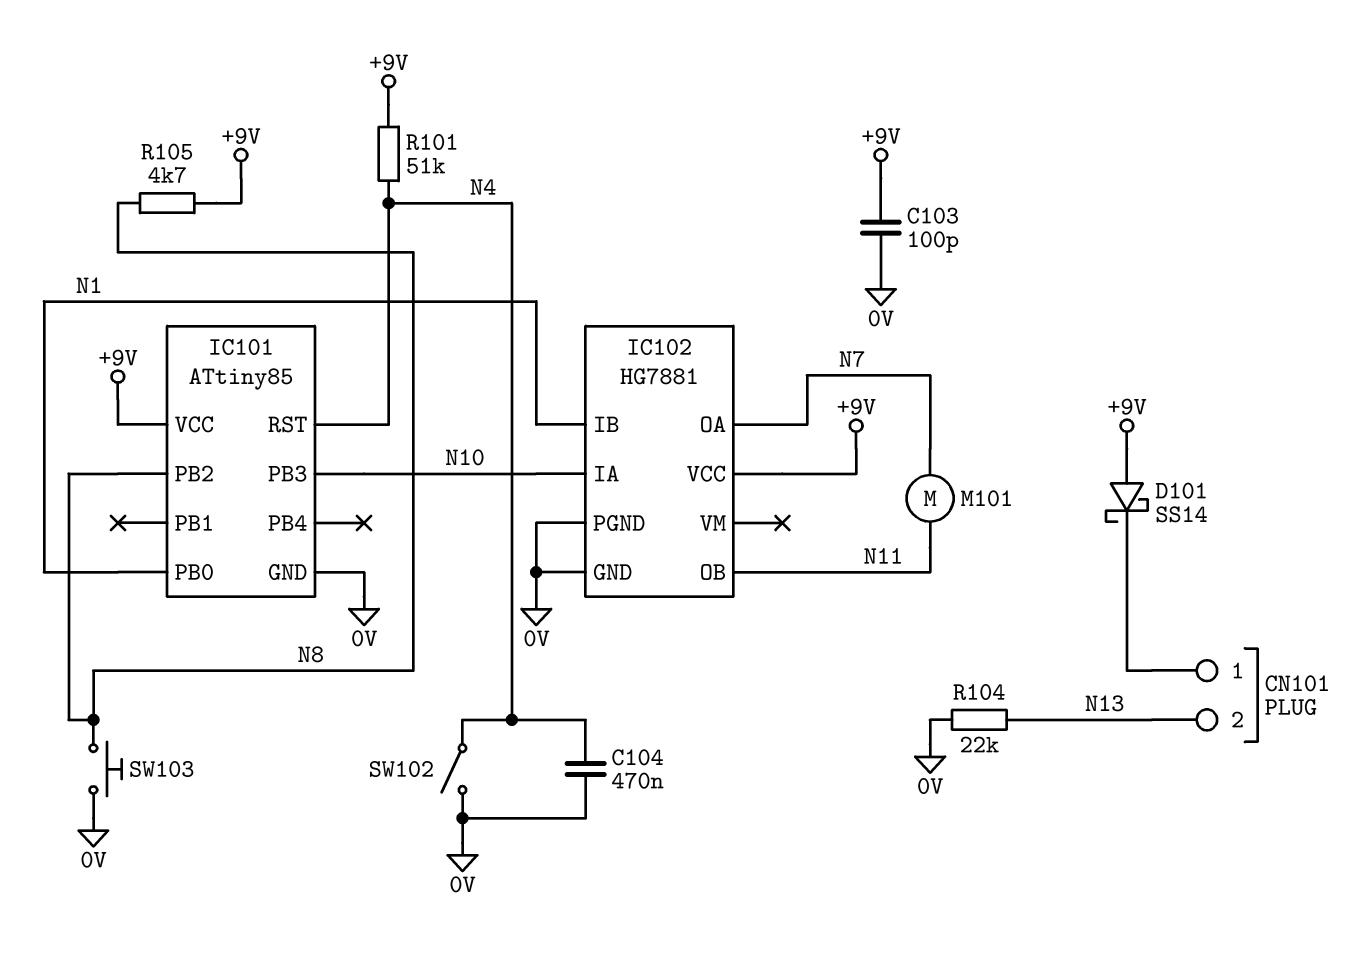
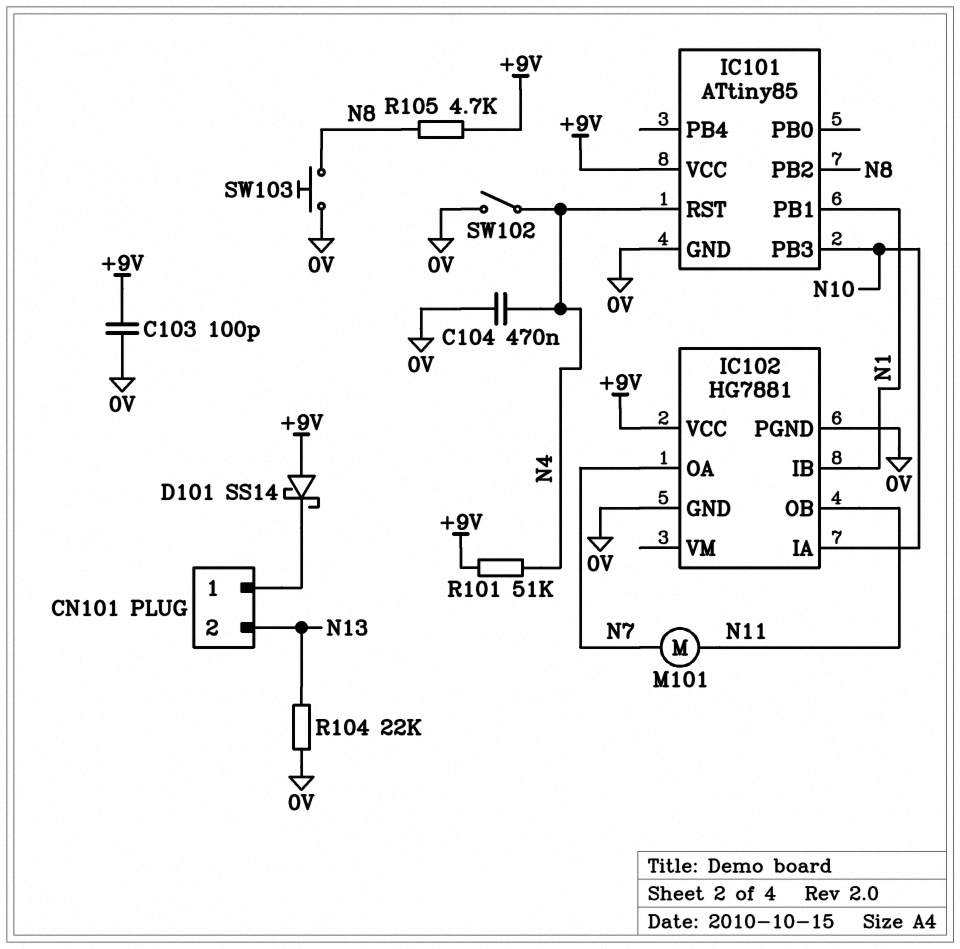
IC101 pin PB0: N1 -> none
IC101 pin PB1: none -> N1

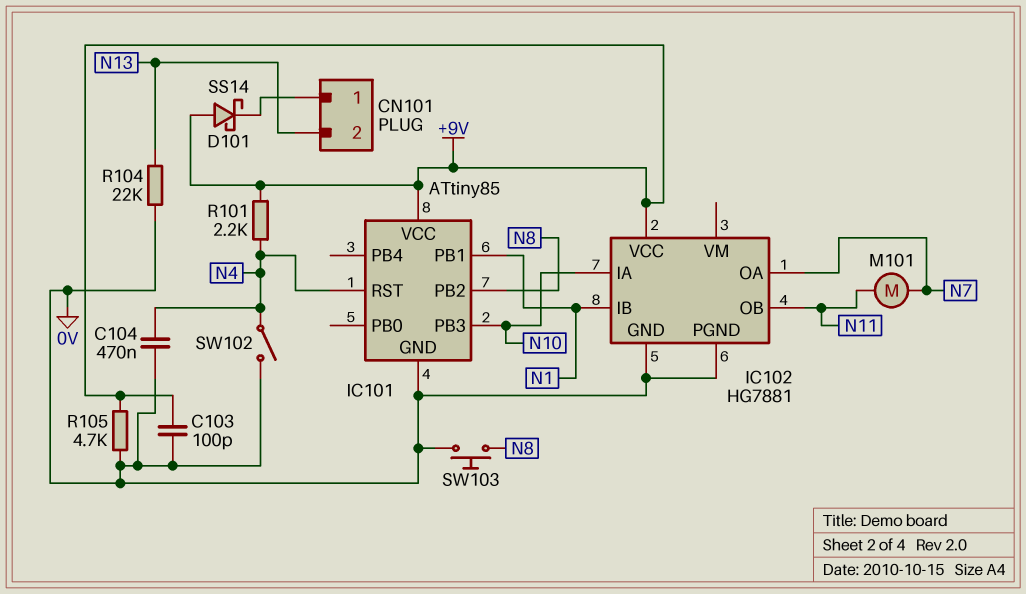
R101: 51k (+9V, N4) -> 2.2k (+9V, N4)
R105: 4.7k (+9V, N8) -> 4.7k (+9V, 0V)

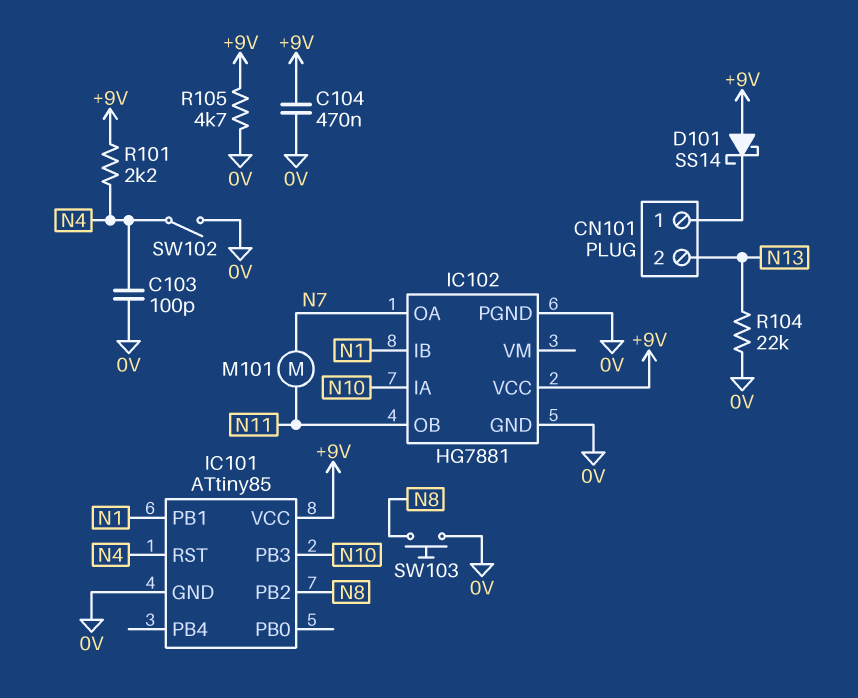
C103: 100pF (+9V, 0V) -> 100pF (0V, N4)
C104: 470nF (0V, N4) -> 470nF (+9V, 0V)

